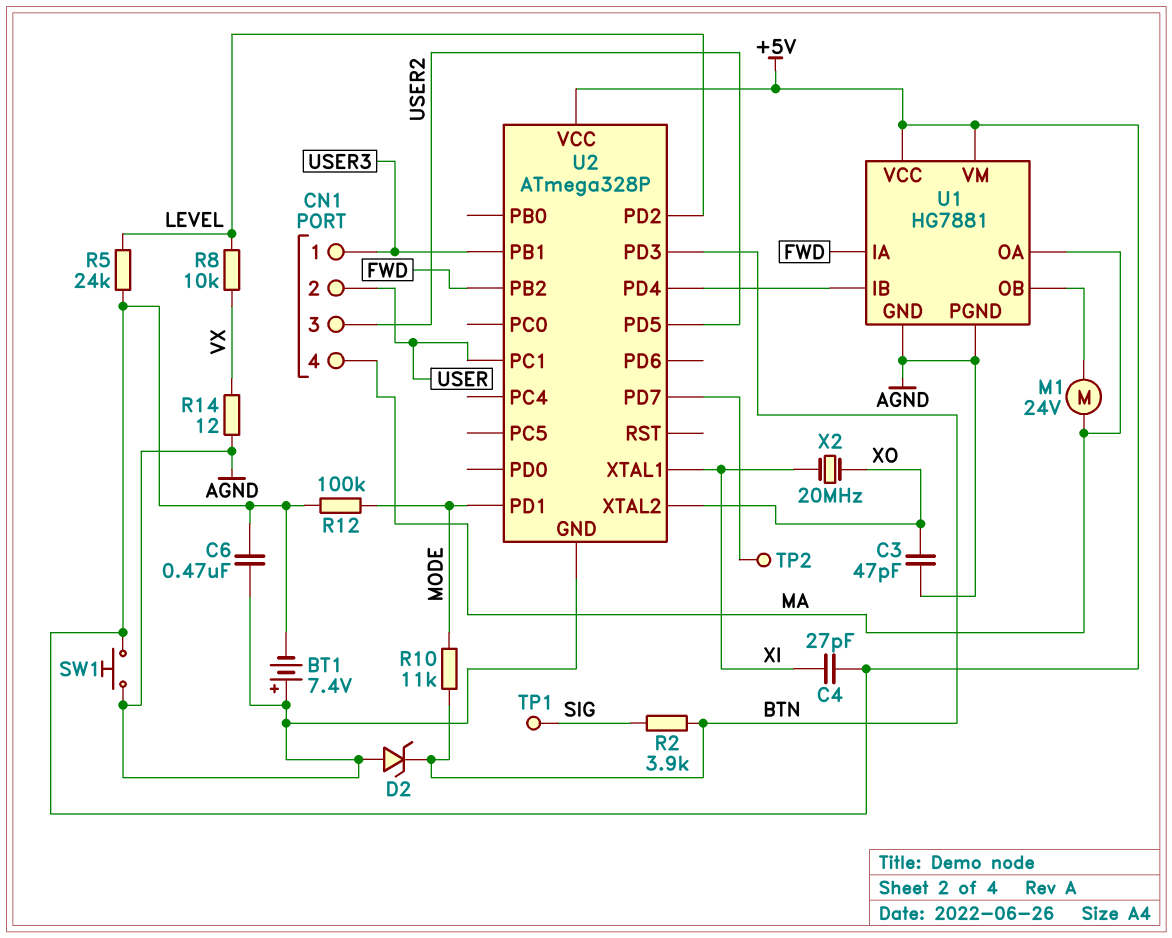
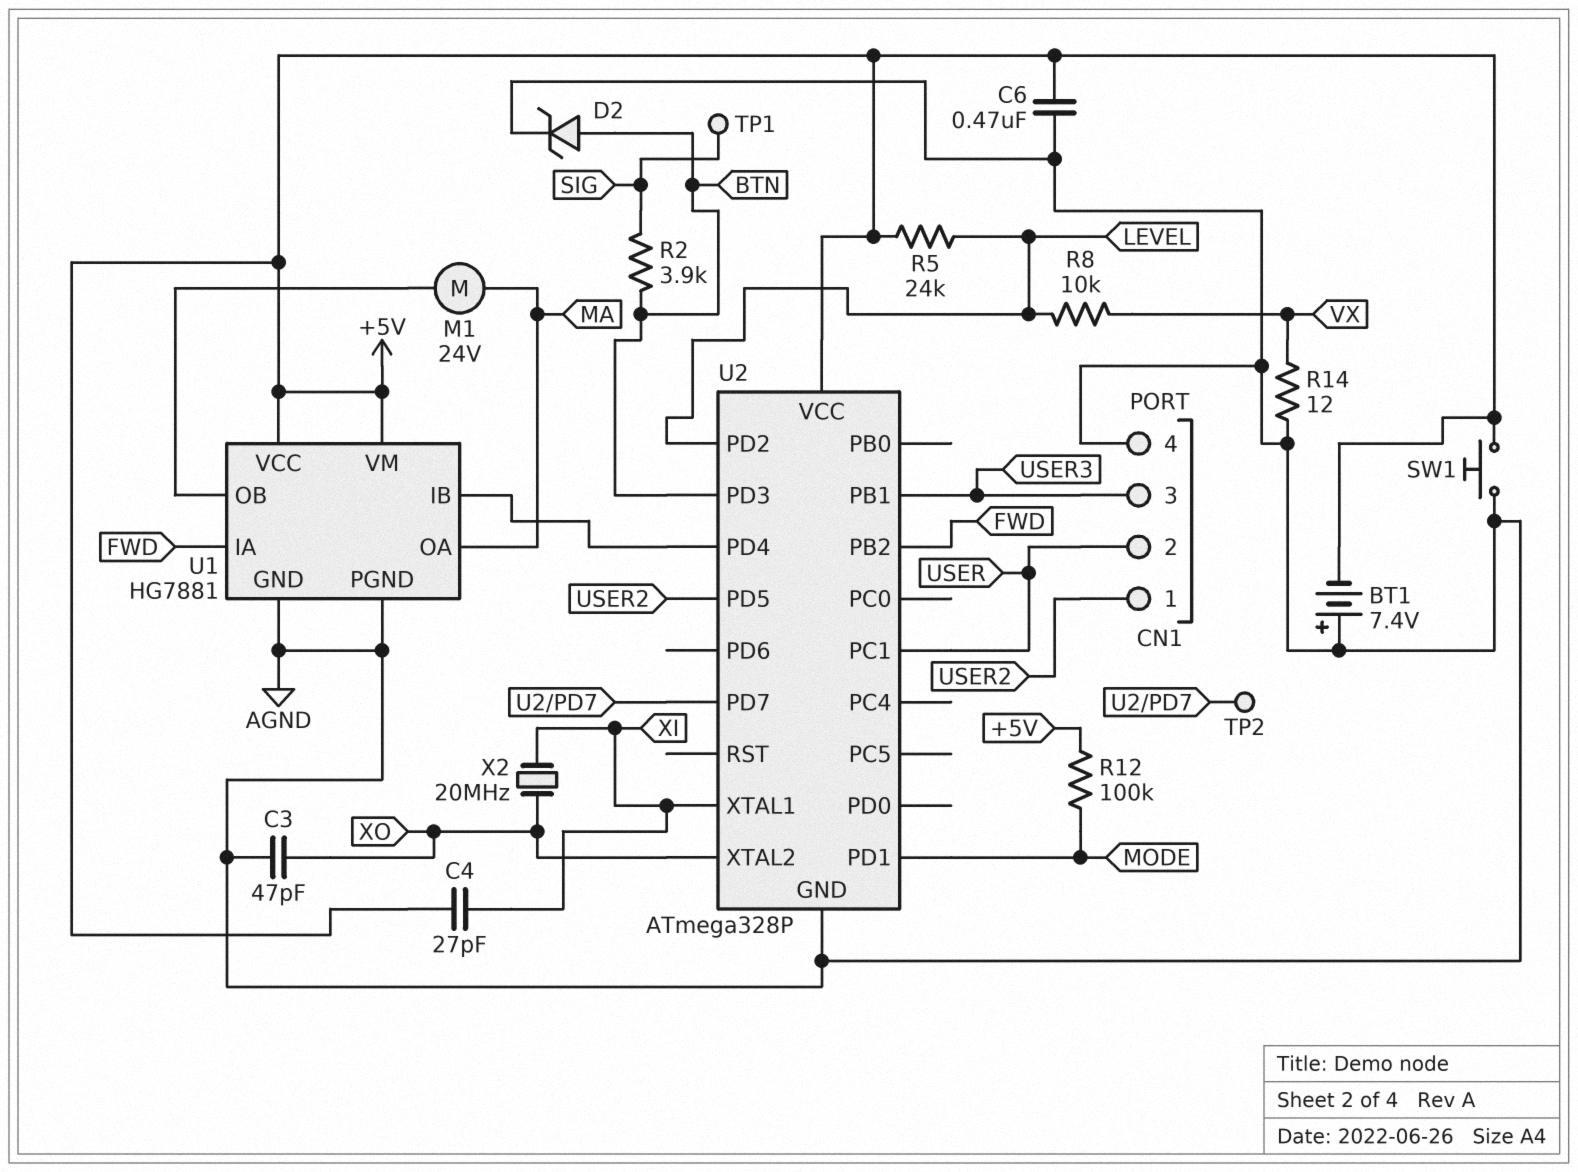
CN1 pin 1: USER3 -> USER2
CN1 pin 3: USER2 -> USER3
CN1 pin 4: MA -> AGND
D2: zener (A AGND, K BTN) -> zener (A BTN, K AGND)
R10: 11k (BTN, MODE) -> none

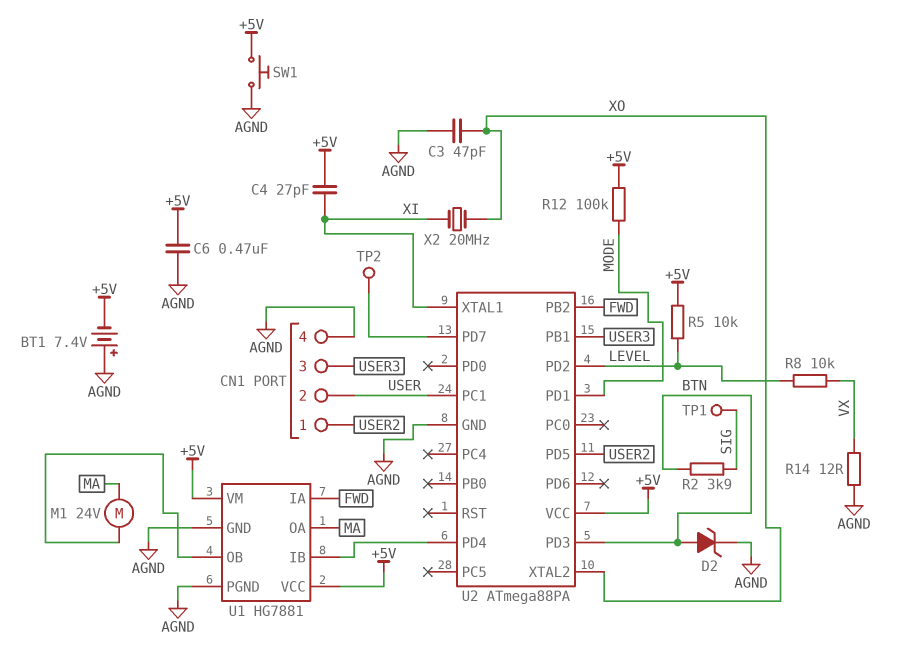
R5: 24k (+5V, LEVEL) -> 10k (+5V, LEVEL)
U2: ATmega328P -> ATmega88PA

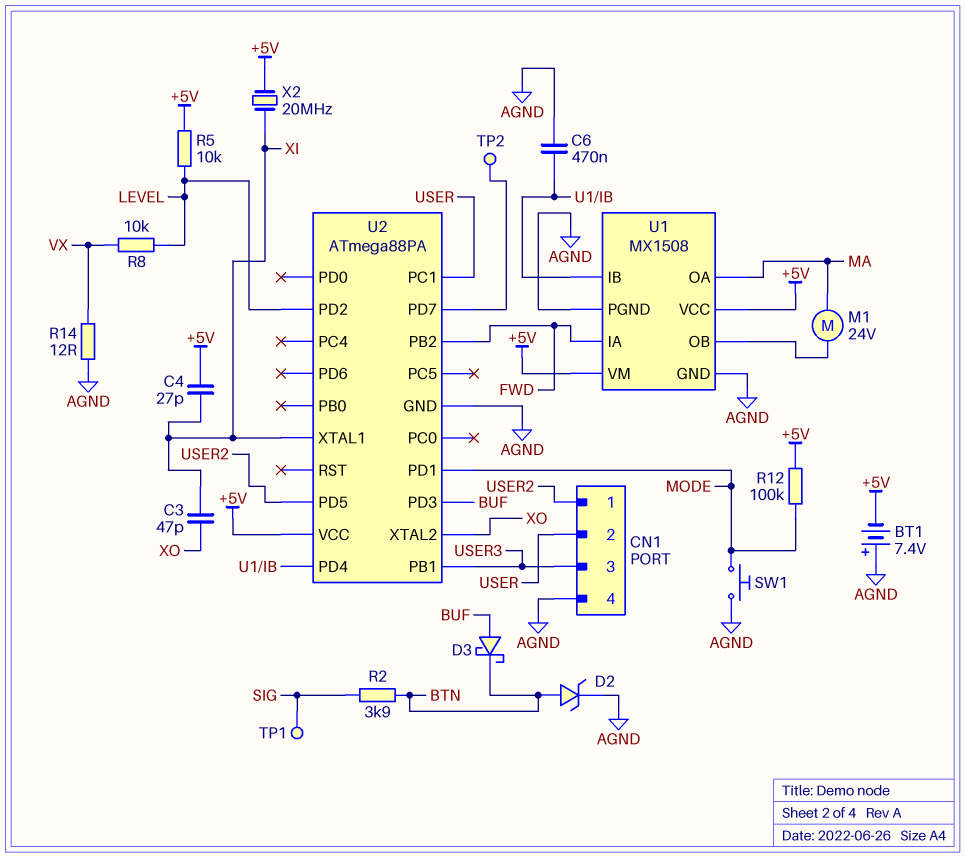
C3: 47pF (AGND, XO) -> 47pF (XI, XO)
C6: 470nF (+5V, AGND) -> 470nF (AGND, U1/IB)
D3: none -> schottky (A BUF, K BTN)
SW1: button (+5V, AGND) -> button (AGND, MODE)
U1: HG7881 -> MX1508
U2 pin PD3: BTN -> BUF
X2: 20MHz (XI, XO) -> 20MHz (+5V, XI)

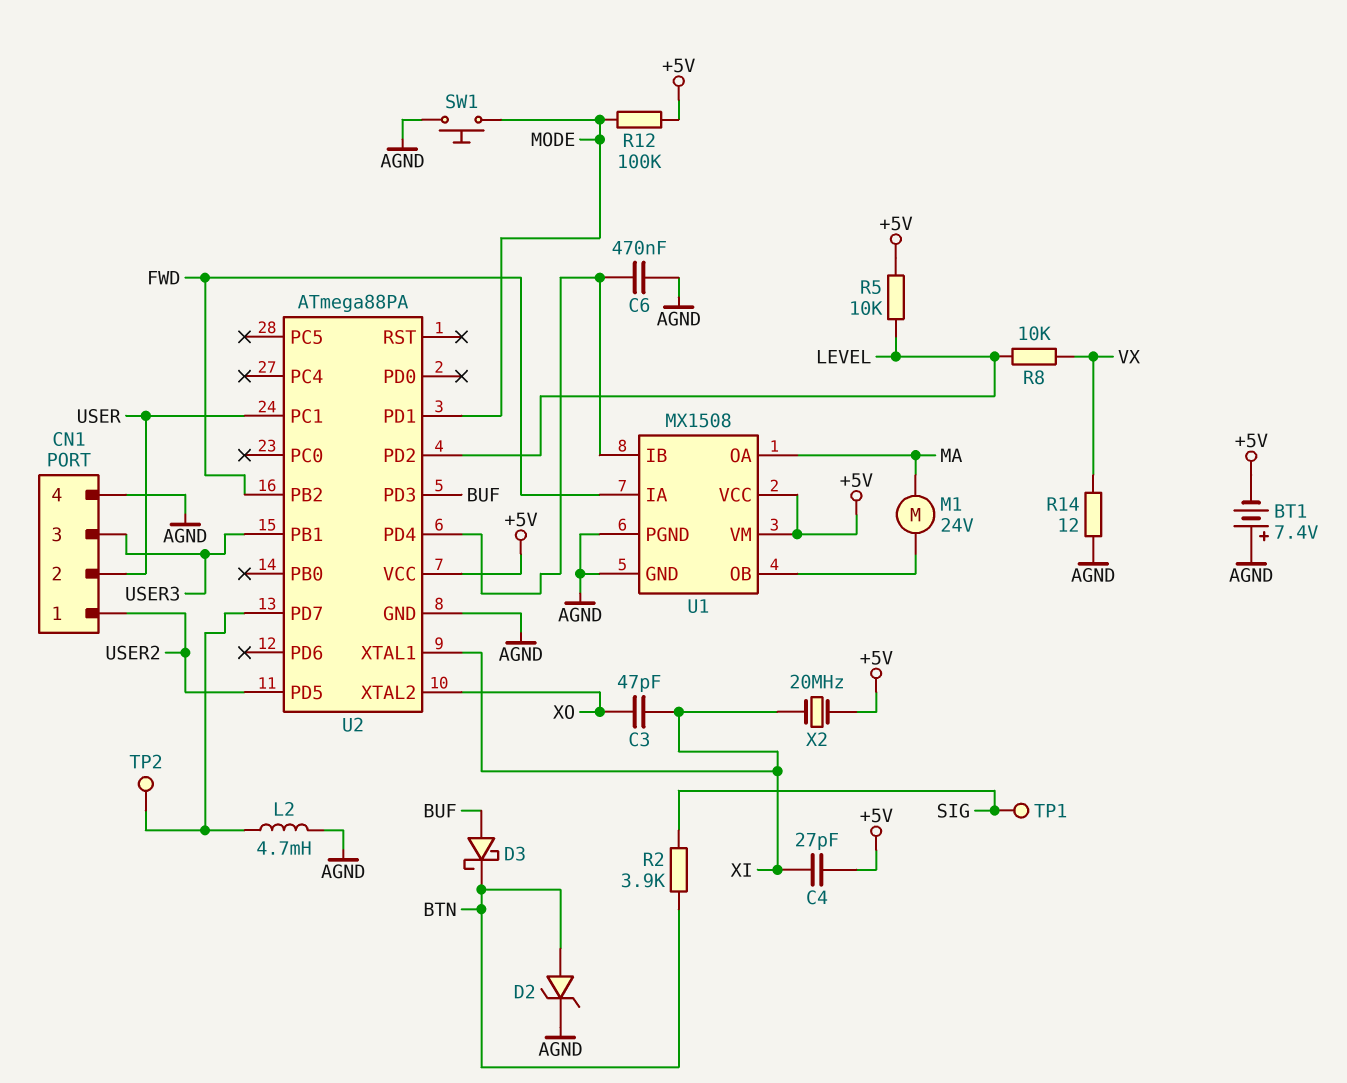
L2: none -> 4.7mH (AGND, U2/PD7)

